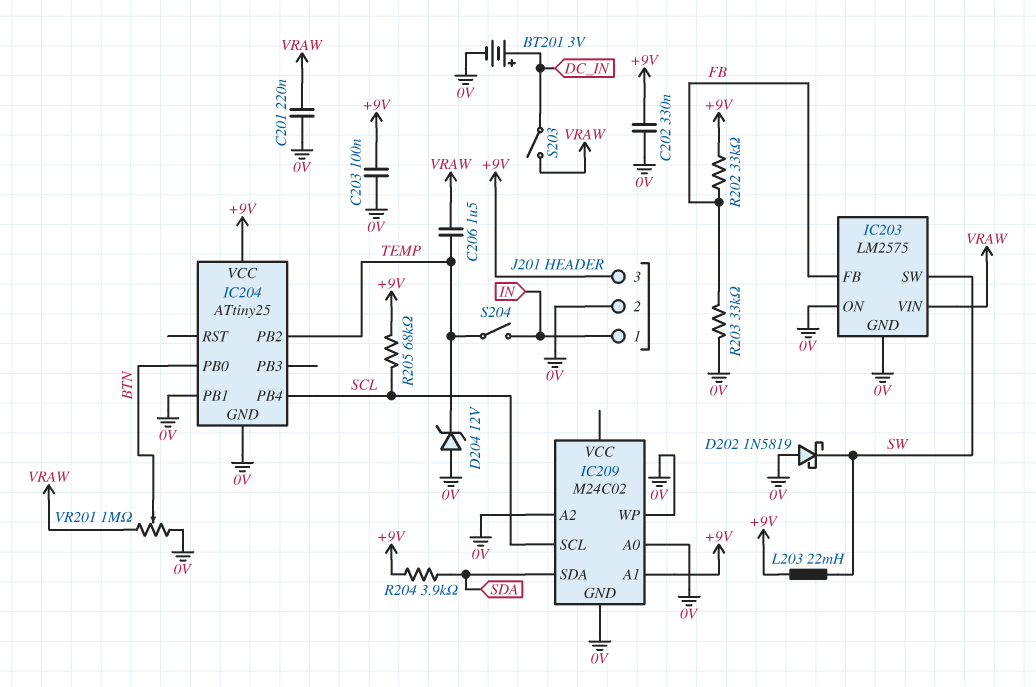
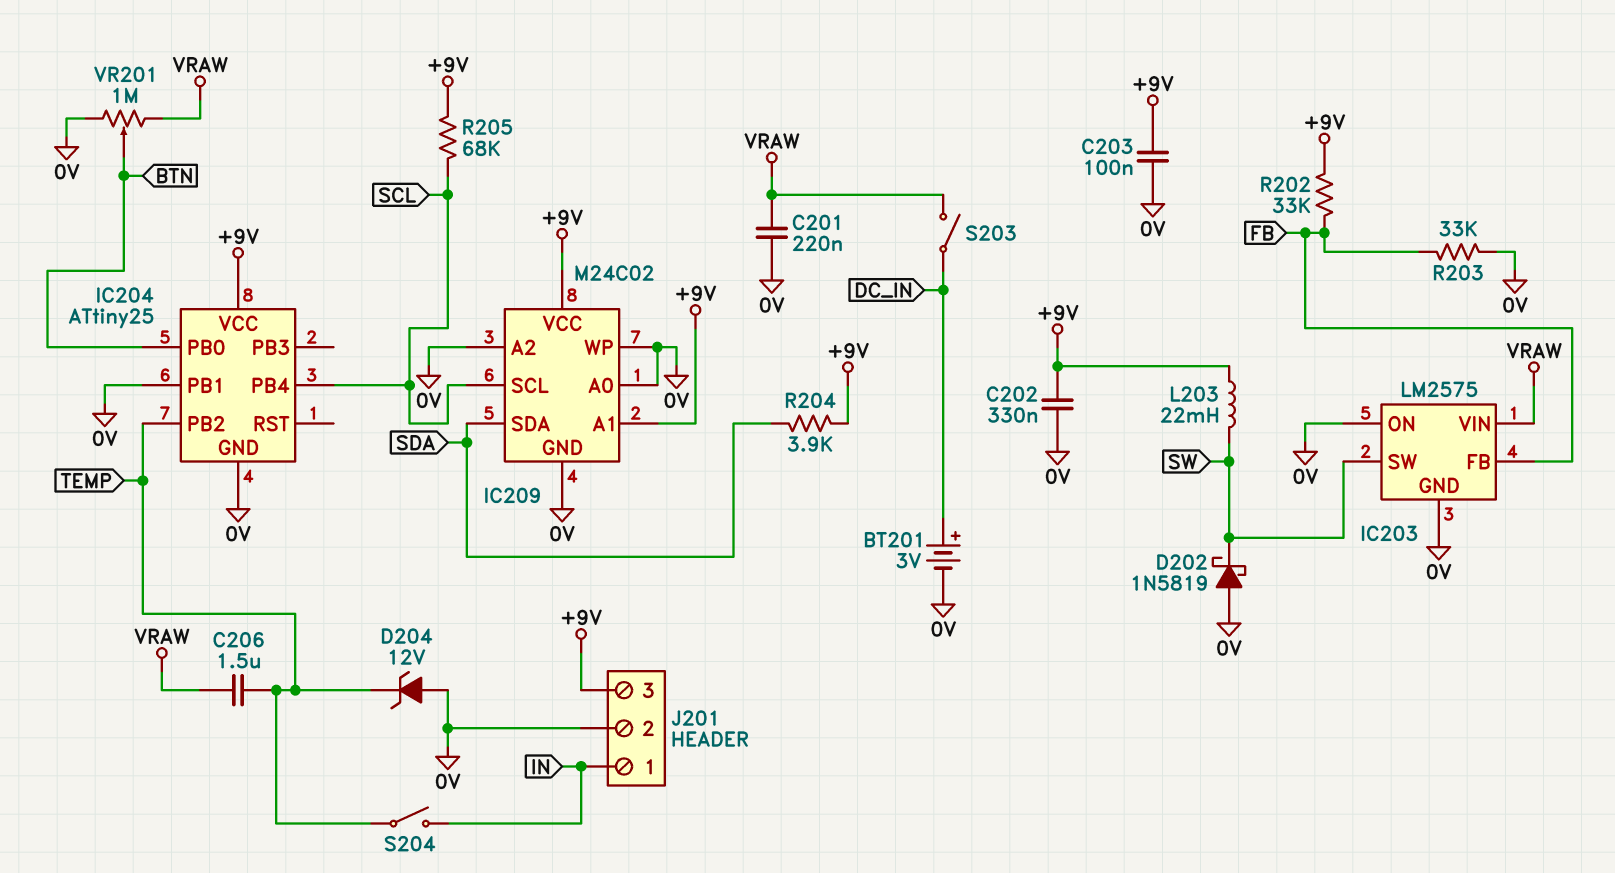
IC209 pin VCC: none -> +9V

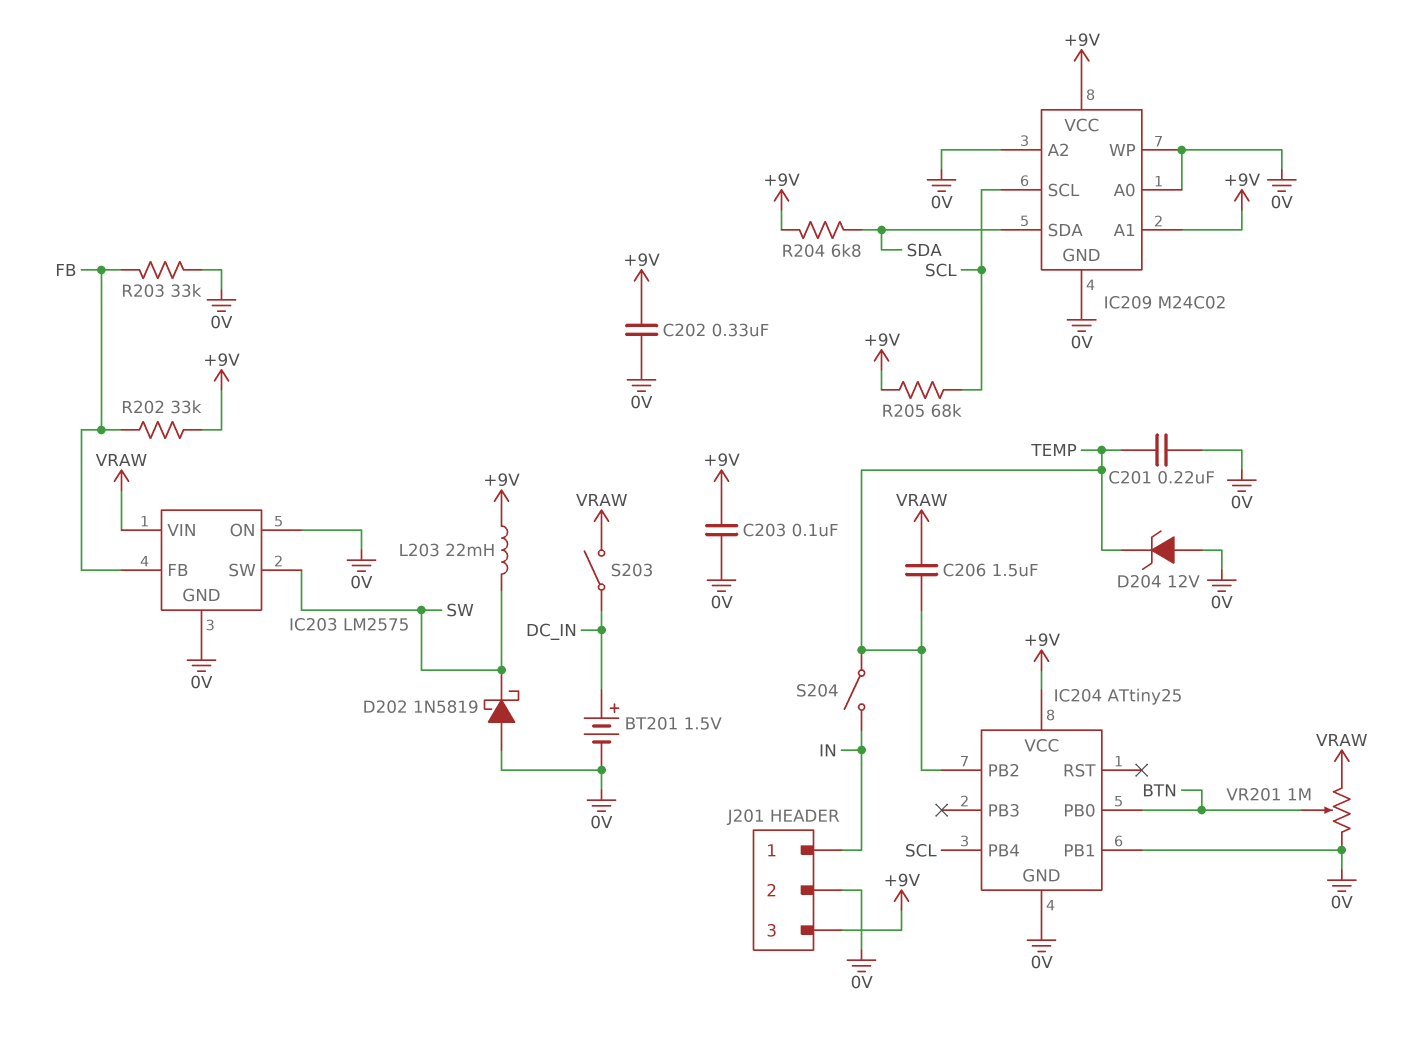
BT201: 3V (plus DC_IN, minus 0V) -> 1.5V (plus DC_IN, minus 0V)
C201: 220nF (0V, VRAW) -> 220nF (0V, TEMP)
R204: 3.9k (+9V, SDA) -> 6.8k (+9V, SDA)

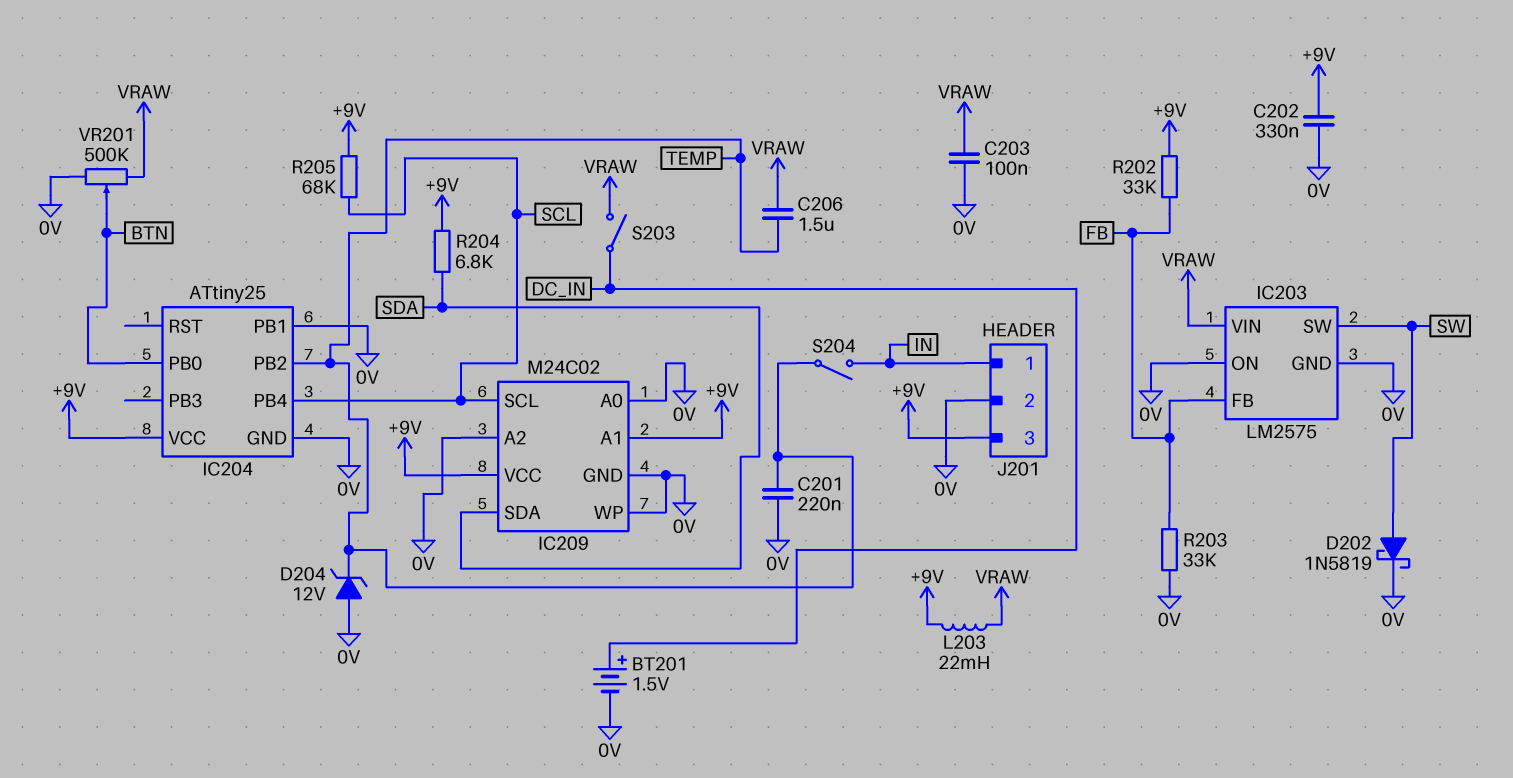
C203: 100nF (+9V, 0V) -> 100nF (0V, VRAW)
D202: schottky 1N5819 (A 0V, K SW) -> schottky 1N5819 (A SW, K 0V)
L203: 22mH (+9V, SW) -> 22mH (+9V, VRAW)
VR201: 1M (0V, VRAW, wiper BTN) -> 500k (0V, VRAW, wiper BTN)

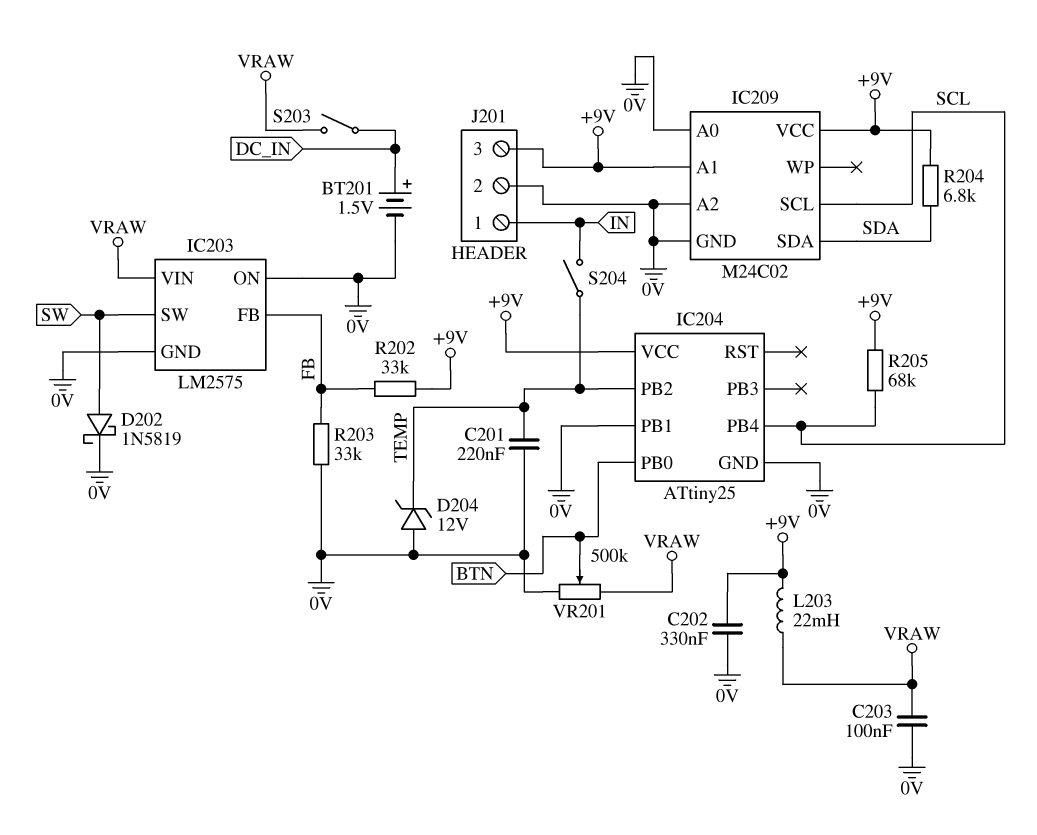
C206: 1.5uF (TEMP, VRAW) -> none
IC209 pin WP: 0V -> none

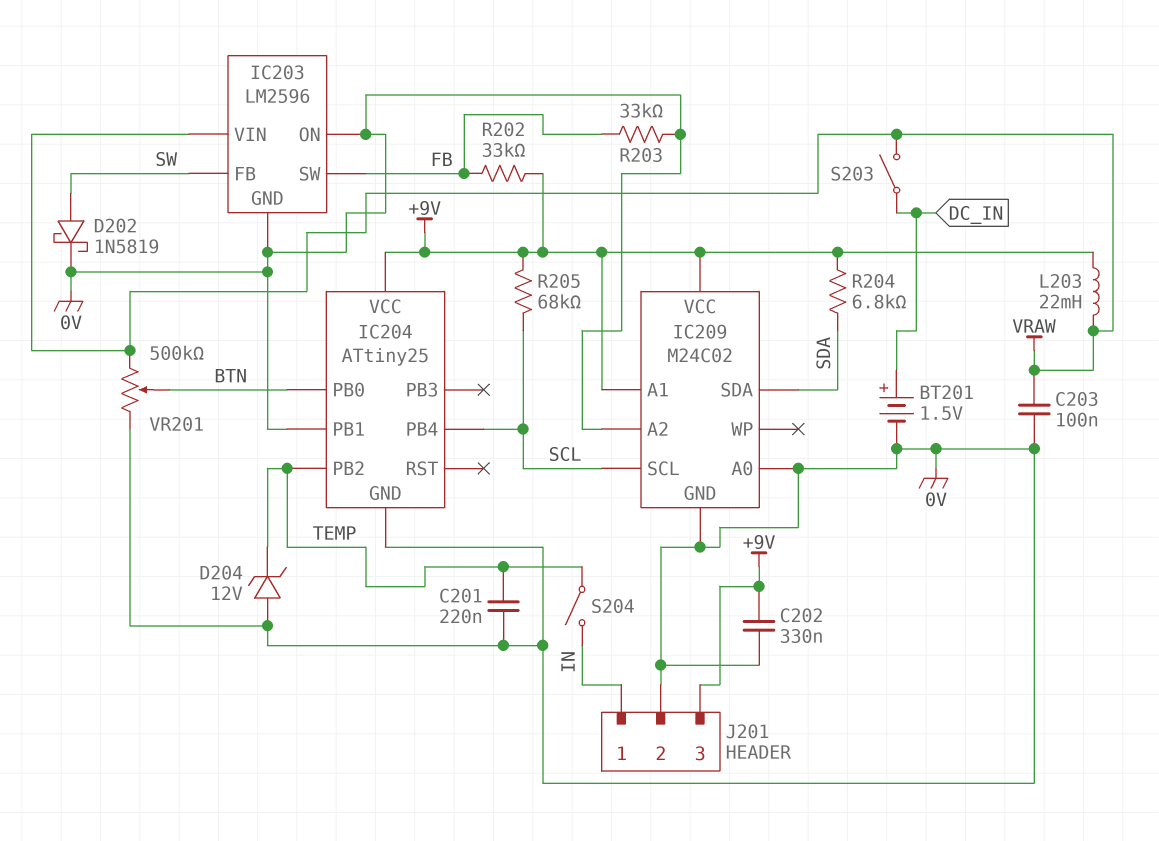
IC203: LM2575 -> LM2596
IC203 pin FB: FB -> SW
IC203 pin SW: SW -> FB

